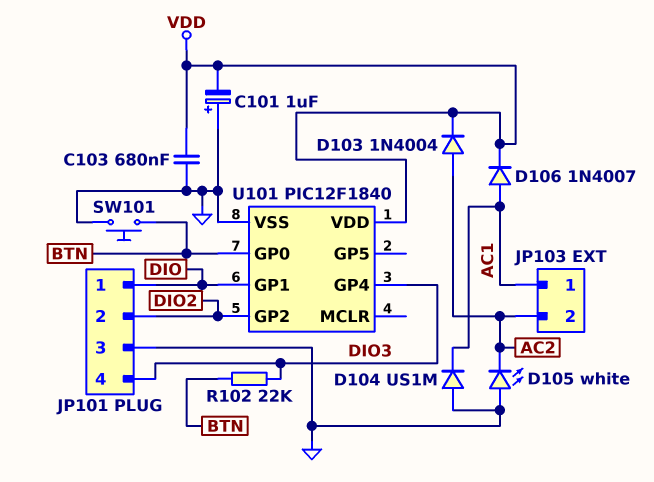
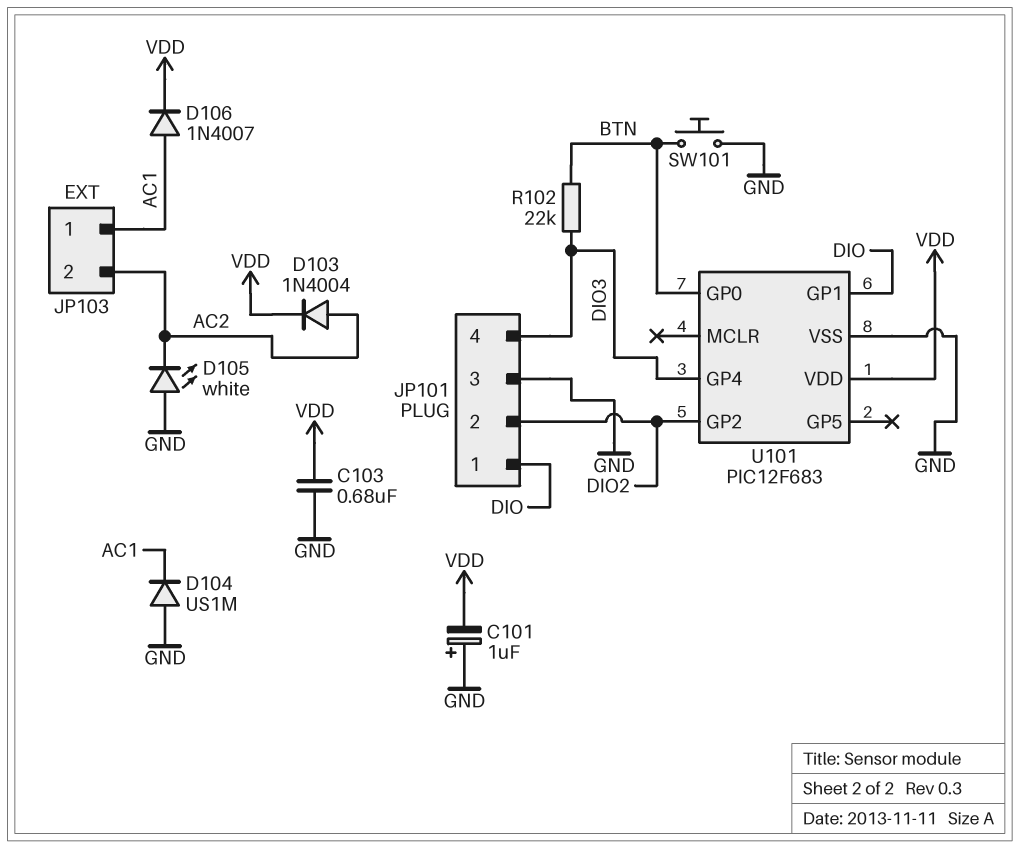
U101: PIC12F1840 -> PIC12F683

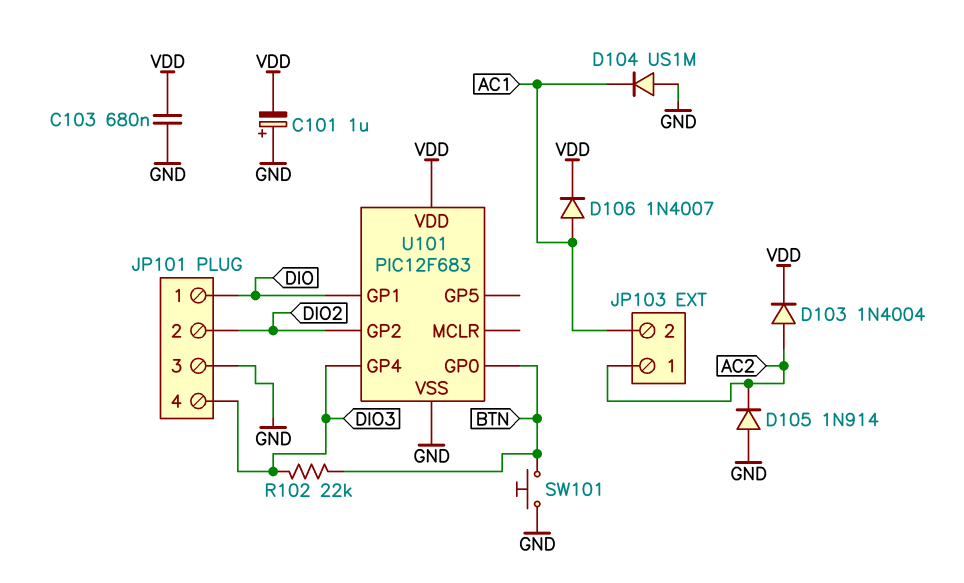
D105: LED white (A GND, K AC2) -> diode 1N914 (A GND, K AC2)
JP103 pin 1: AC1 -> AC2
JP103 pin 2: AC2 -> AC1

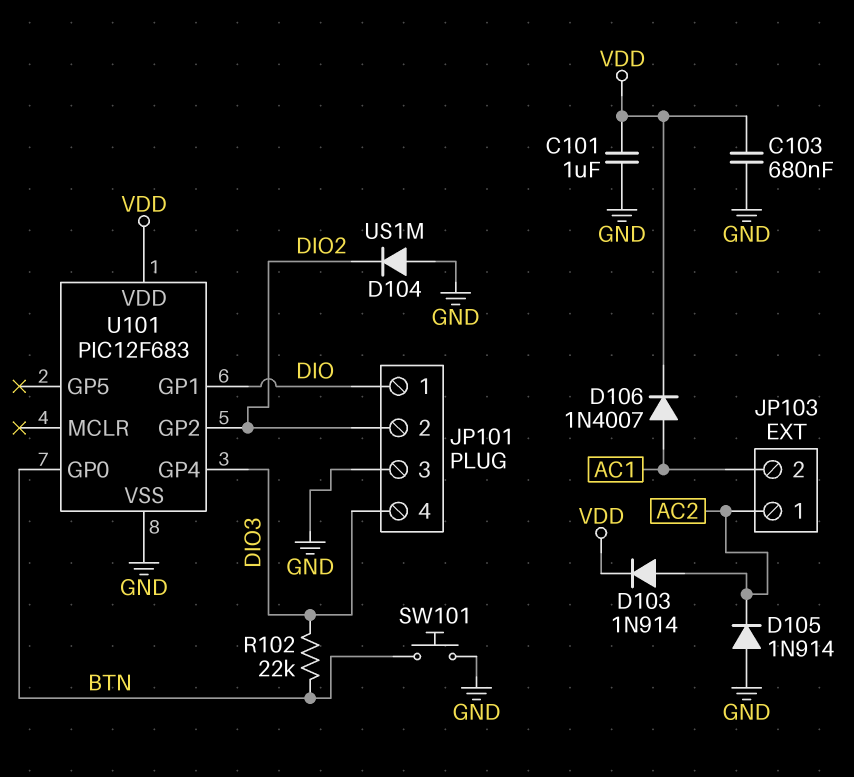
C101: 1uF (plus GND, minus VDD) -> 1uF (GND, VDD)
D103: diode 1N4004 (A AC2, K VDD) -> diode 1N914 (A AC2, K VDD)
D104: diode US1M (A GND, K AC1) -> diode US1M (A GND, K DIO2)

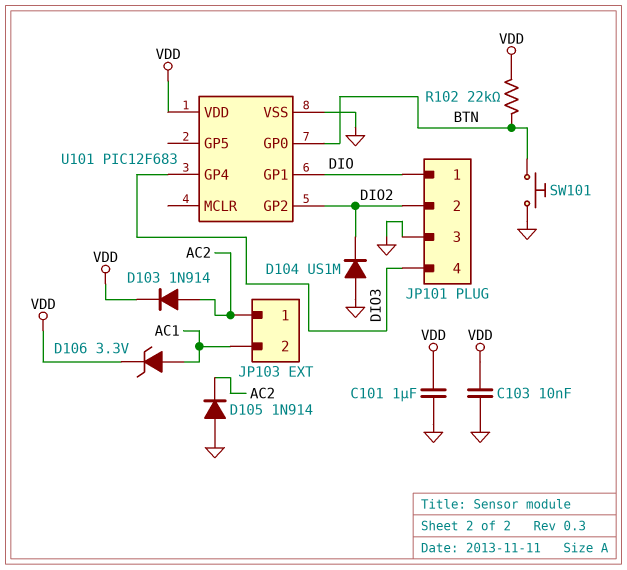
C103: 680nF (GND, VDD) -> 10nF (GND, VDD)
D106: diode 1N4007 (A AC1, K VDD) -> zener 3.3V (A AC1, K VDD)
R102: 22k (BTN, DIO3) -> 22k (BTN, VDD)

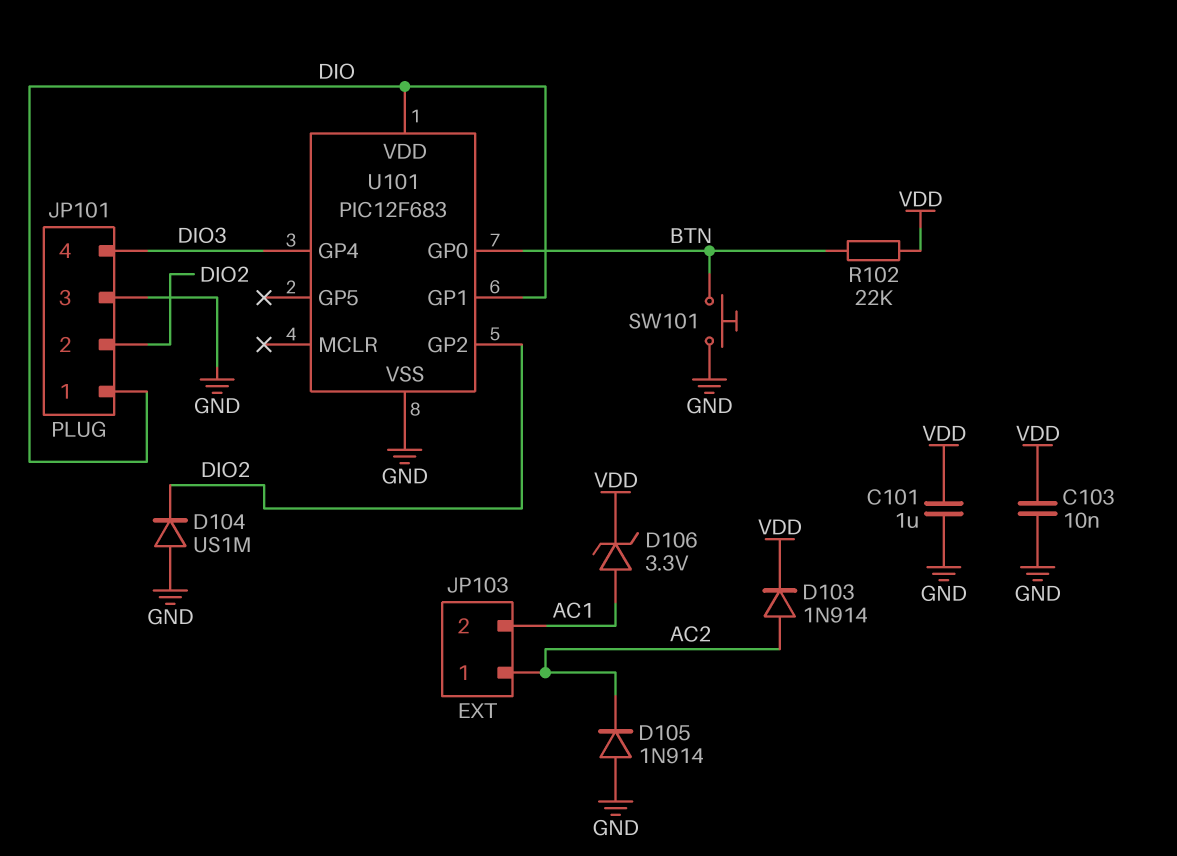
U101 pin VDD: VDD -> DIO

